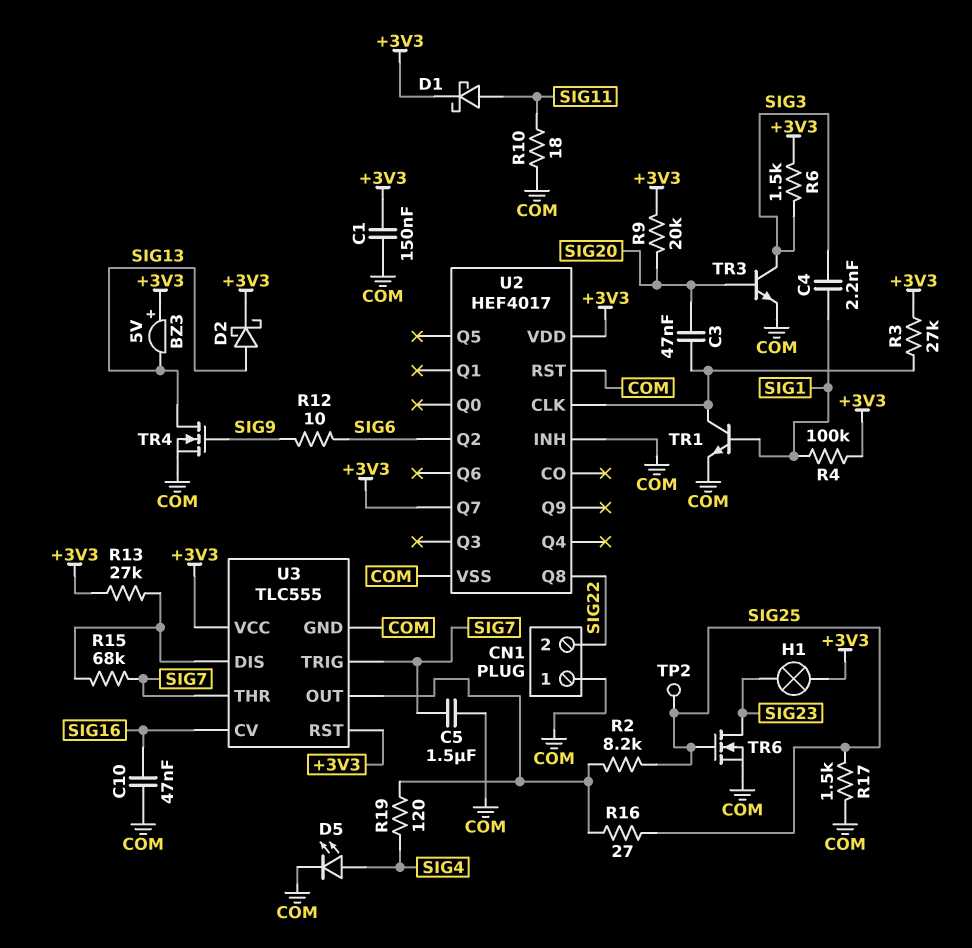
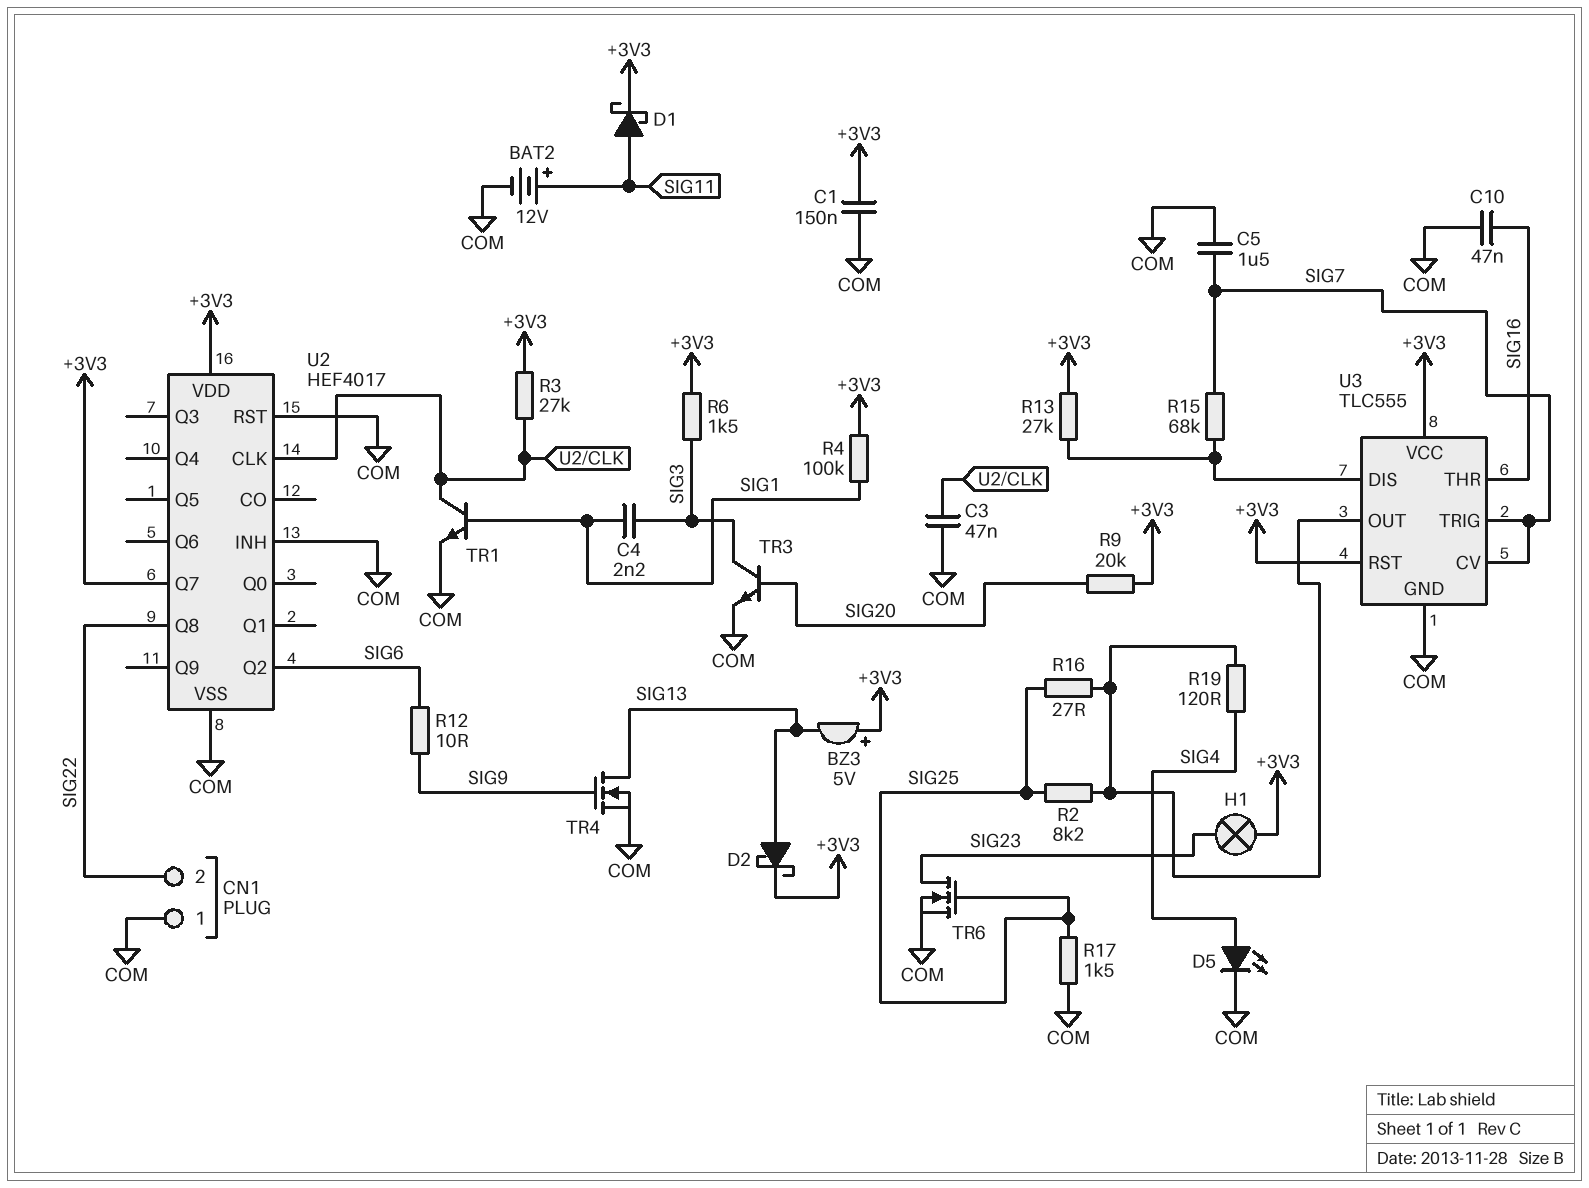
BAT2: none -> 12V (plus SIG11, minus COM)
C3: 47nF (SIG20, U2/CLK) -> 47nF (COM, U2/CLK)
R10: 18 (COM, SIG11) -> none
TP2: test point (SIG25) -> none
U3 pin CV: SIG16 -> SIG7
U3 pin THR: SIG7 -> SIG16

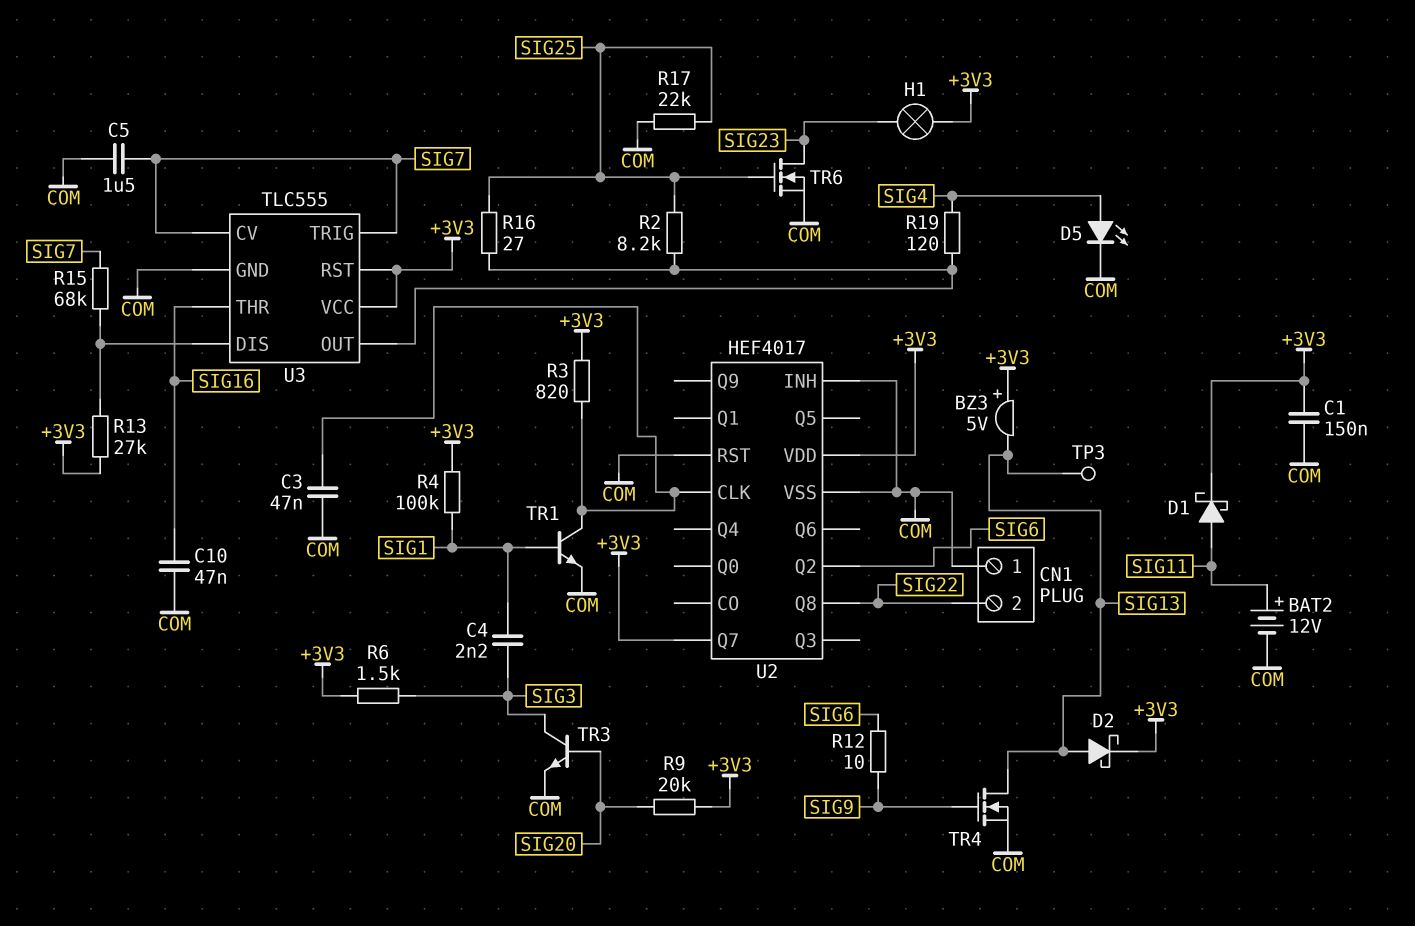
R3: 27k (+3V3, U2/CLK) -> 820 (+3V3, U2/CLK)
R17: 1.5k (COM, SIG25) -> 22k (COM, SIG25)
TP3: none -> test point (SIG13)

